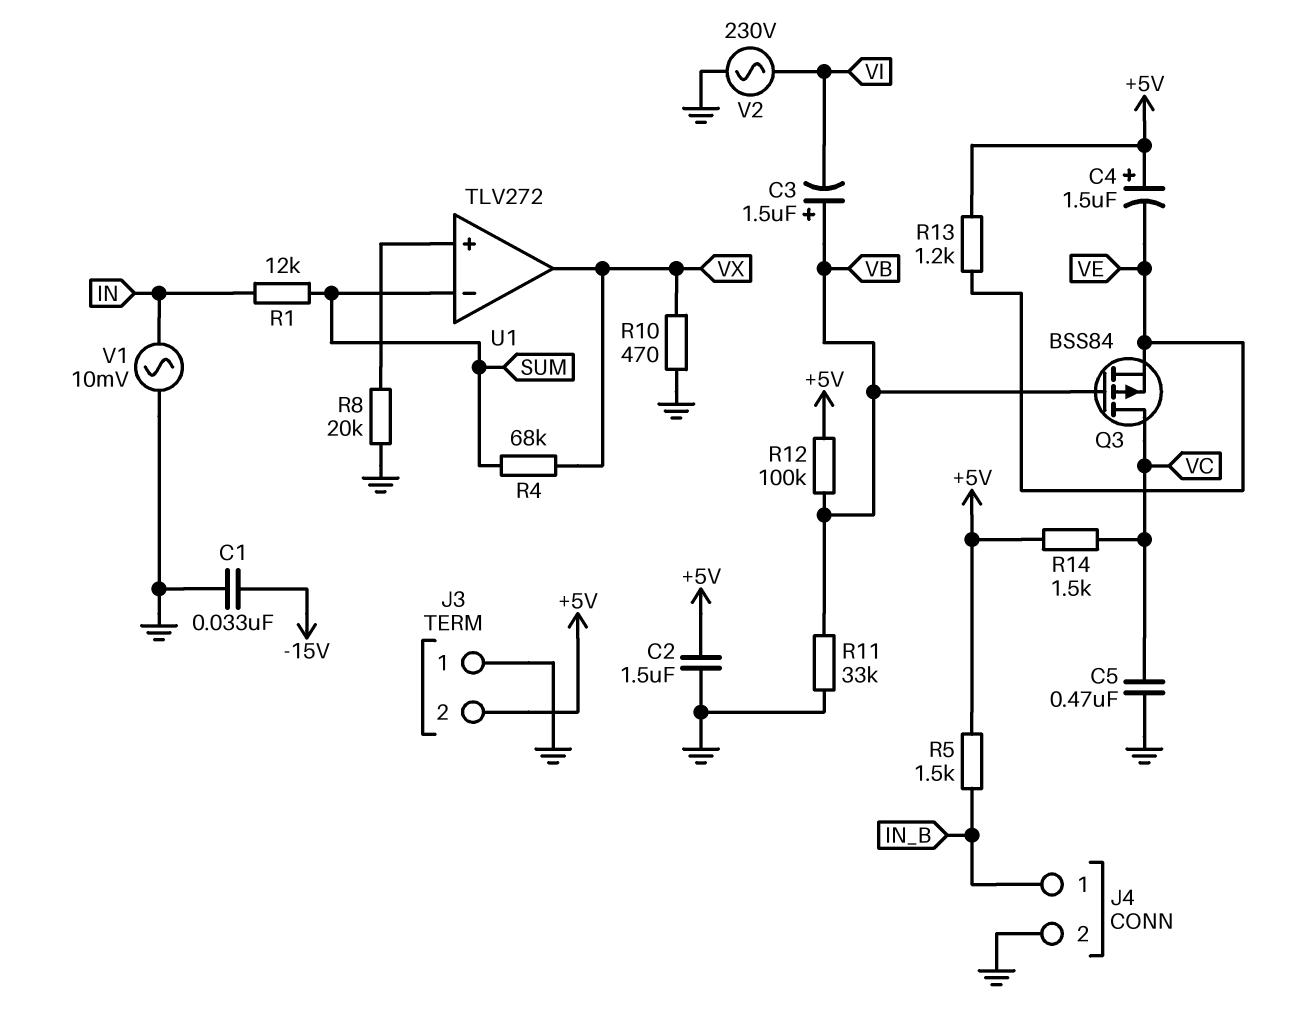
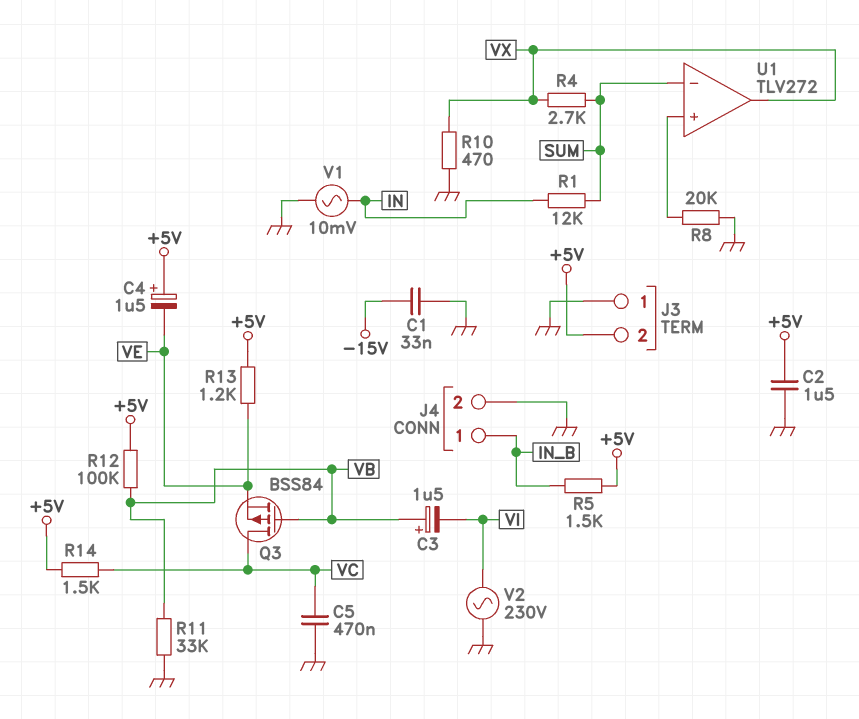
R4: 68k (SUM, VX) -> 2.7k (SUM, VX)

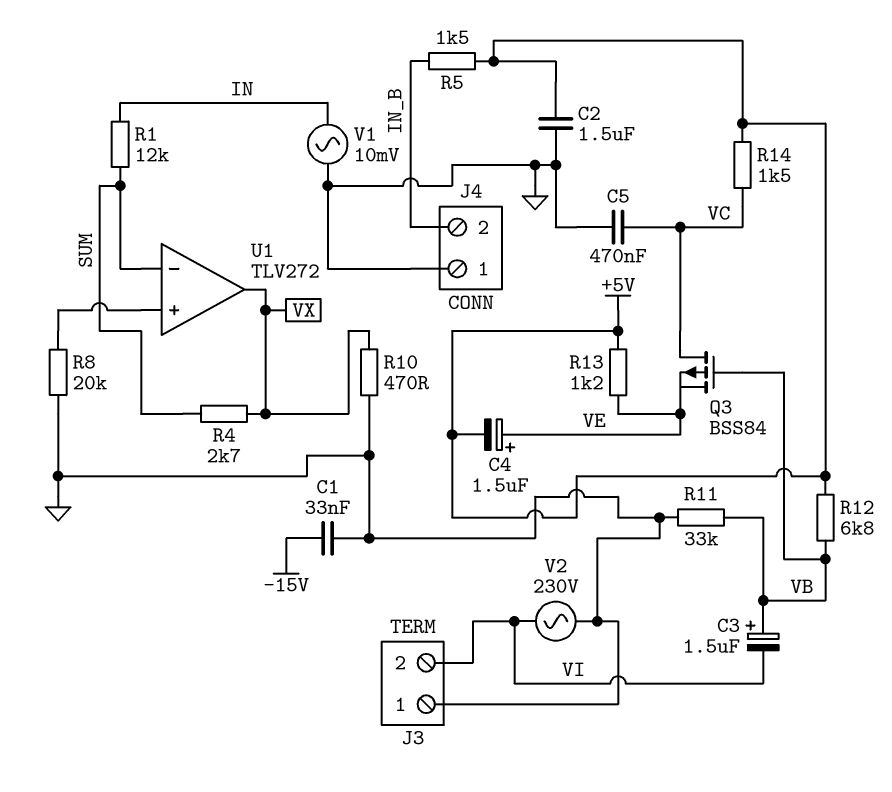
C4: 1.5uF (plus +5V, minus VE) -> 1.5uF (plus VE, minus +5V)
J3 pin 2: +5V -> VI
J4 pin 1: IN_B -> GND
J4 pin 2: GND -> IN_B
R12: 100k (+5V, VB) -> 6.8k (+5V, VB)

